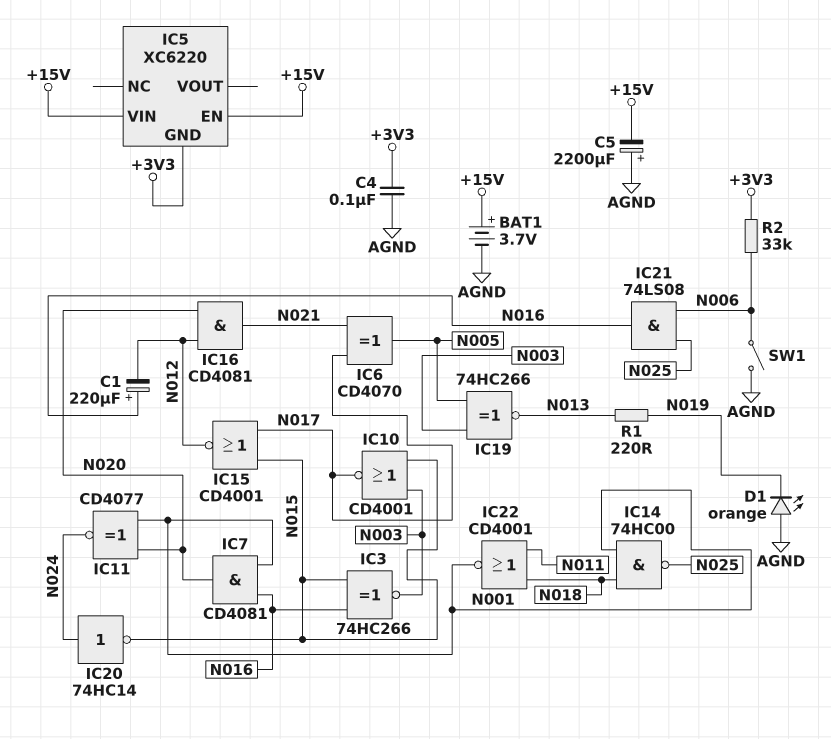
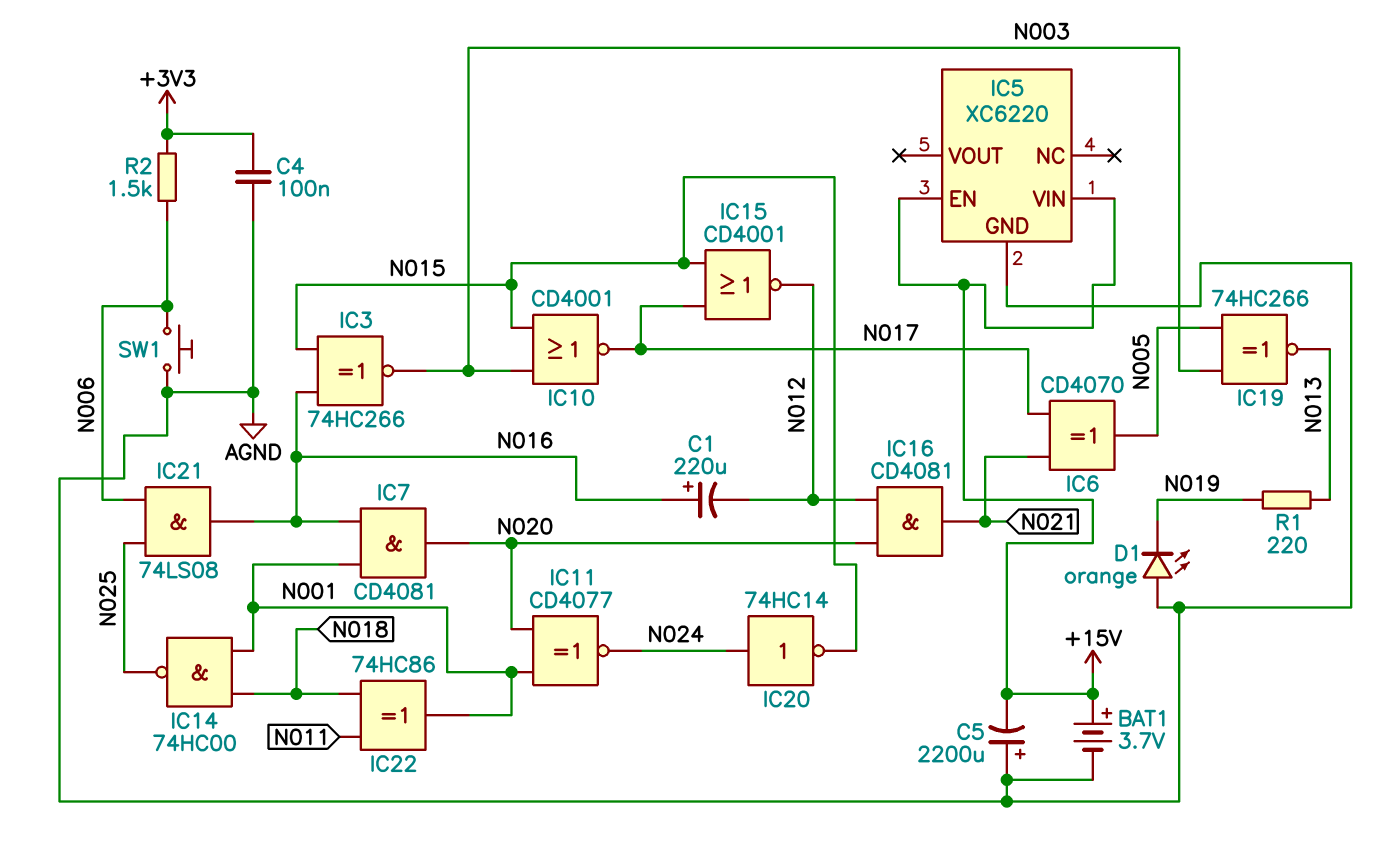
IC5 pin GND: +3V3 -> AGND
IC22: NOR CD4001 (in N011, in N018, out N001) -> XOR 74HC86 (in N011, in N018, out N001)
R2: 33k (+3V3, N006) -> 1.5k (+3V3, N006)
SW1: switch (AGND, N006) -> button (AGND, N006)

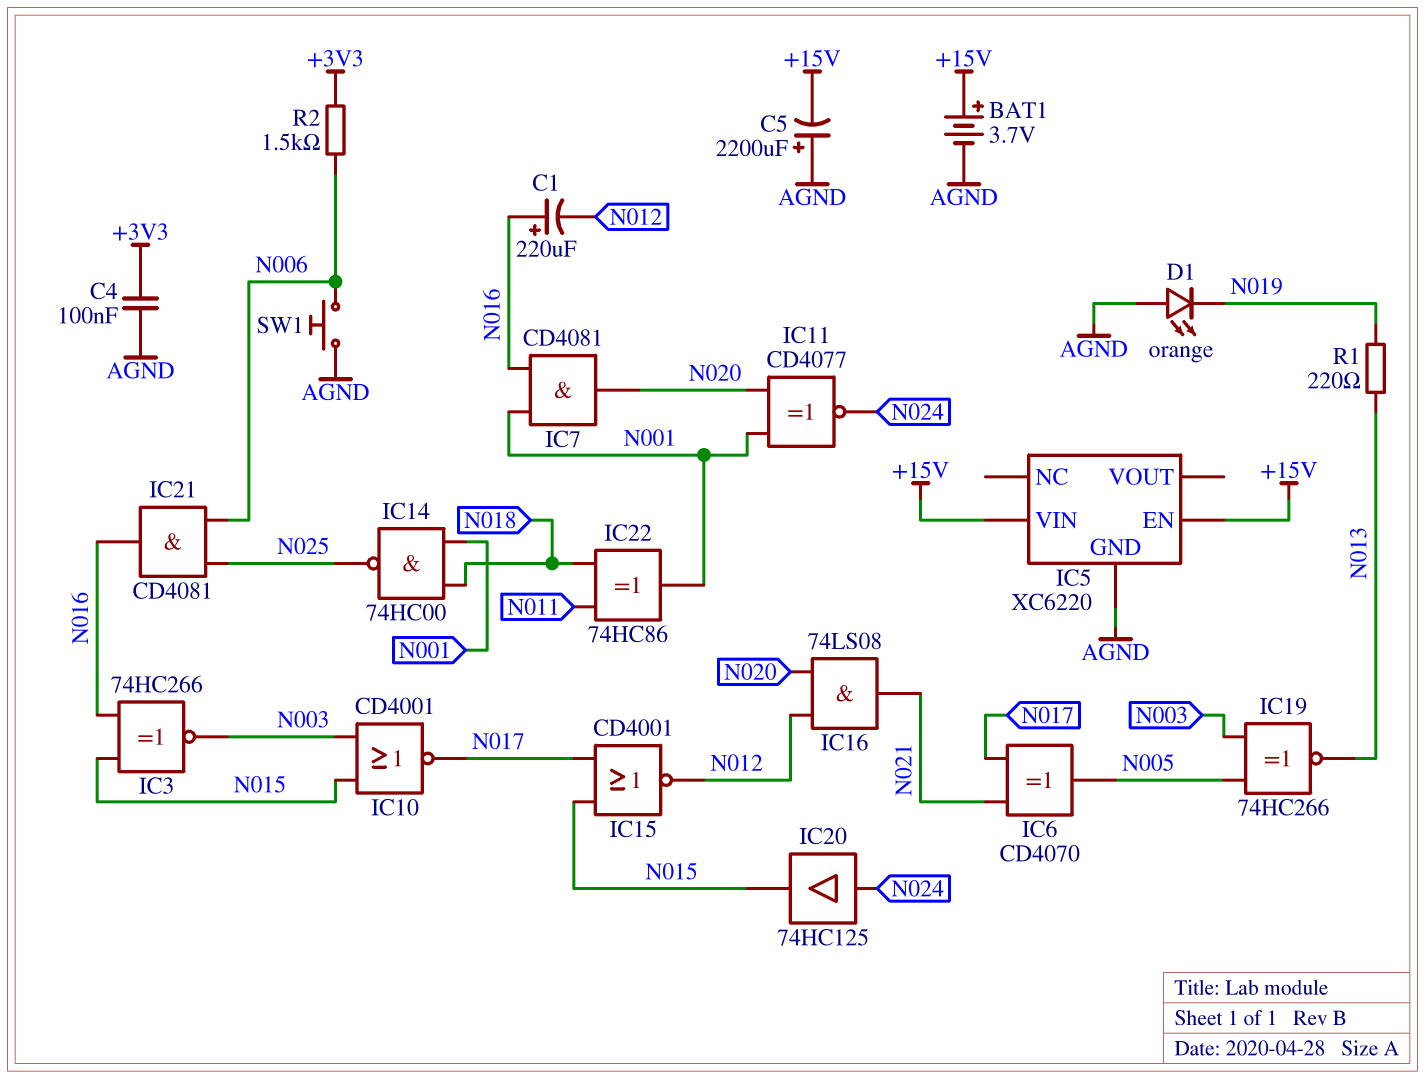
IC16: AND CD4081 (in N012, in N020, out N021) -> AND 74LS08 (in N012, in N020, out N021)
IC20: NOT 74HC14 (in N024, out N015) -> buffer 74HC125 (in N024, out N015)
IC21: AND 74LS08 (in N006, in N025, out N016) -> AND CD4081 (in N006, in N025, out N016)

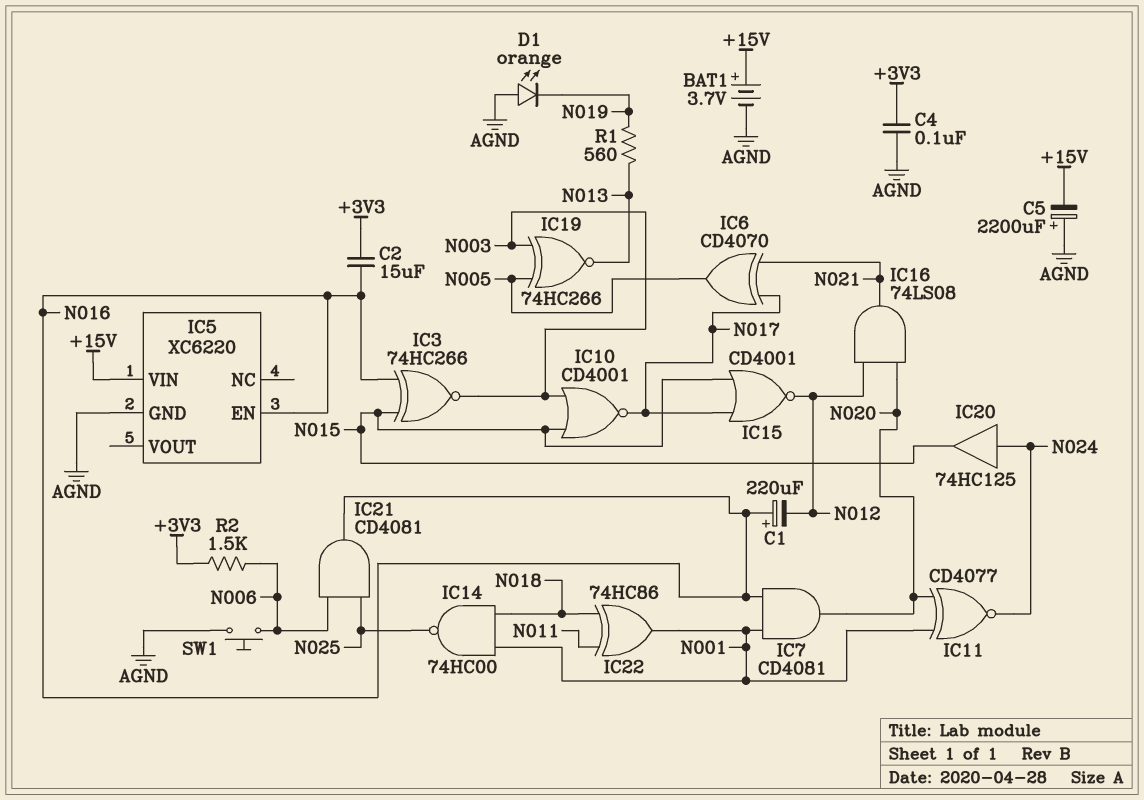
C2: none -> 15uF (+3V3, N016)
IC5 pin EN: +15V -> N016
R1: 220 (N013, N019) -> 560 (N013, N019)

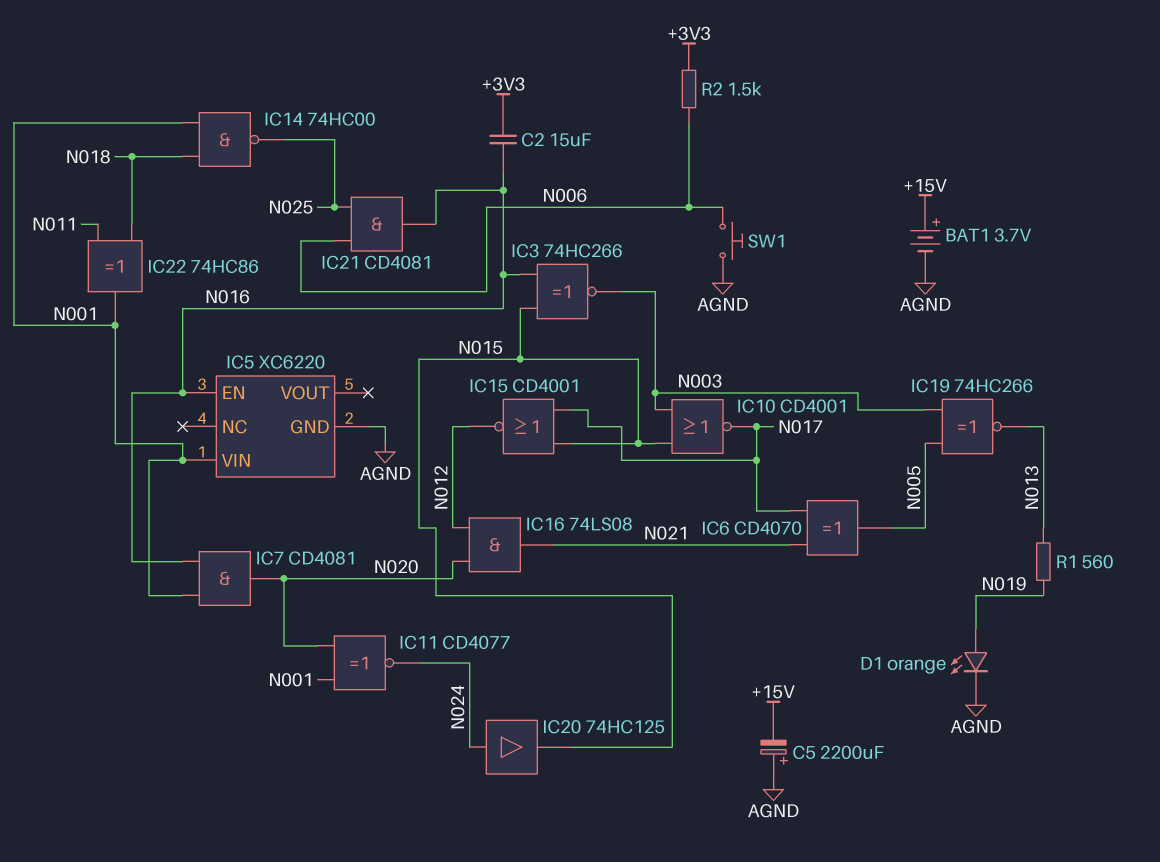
C1: 220uF (plus N016, minus N012) -> none
C4: 100nF (+3V3, AGND) -> none
D1: LED orange (A AGND, K N019) -> LED orange (A N019, K AGND)
IC5 pin VIN: +15V -> N001

